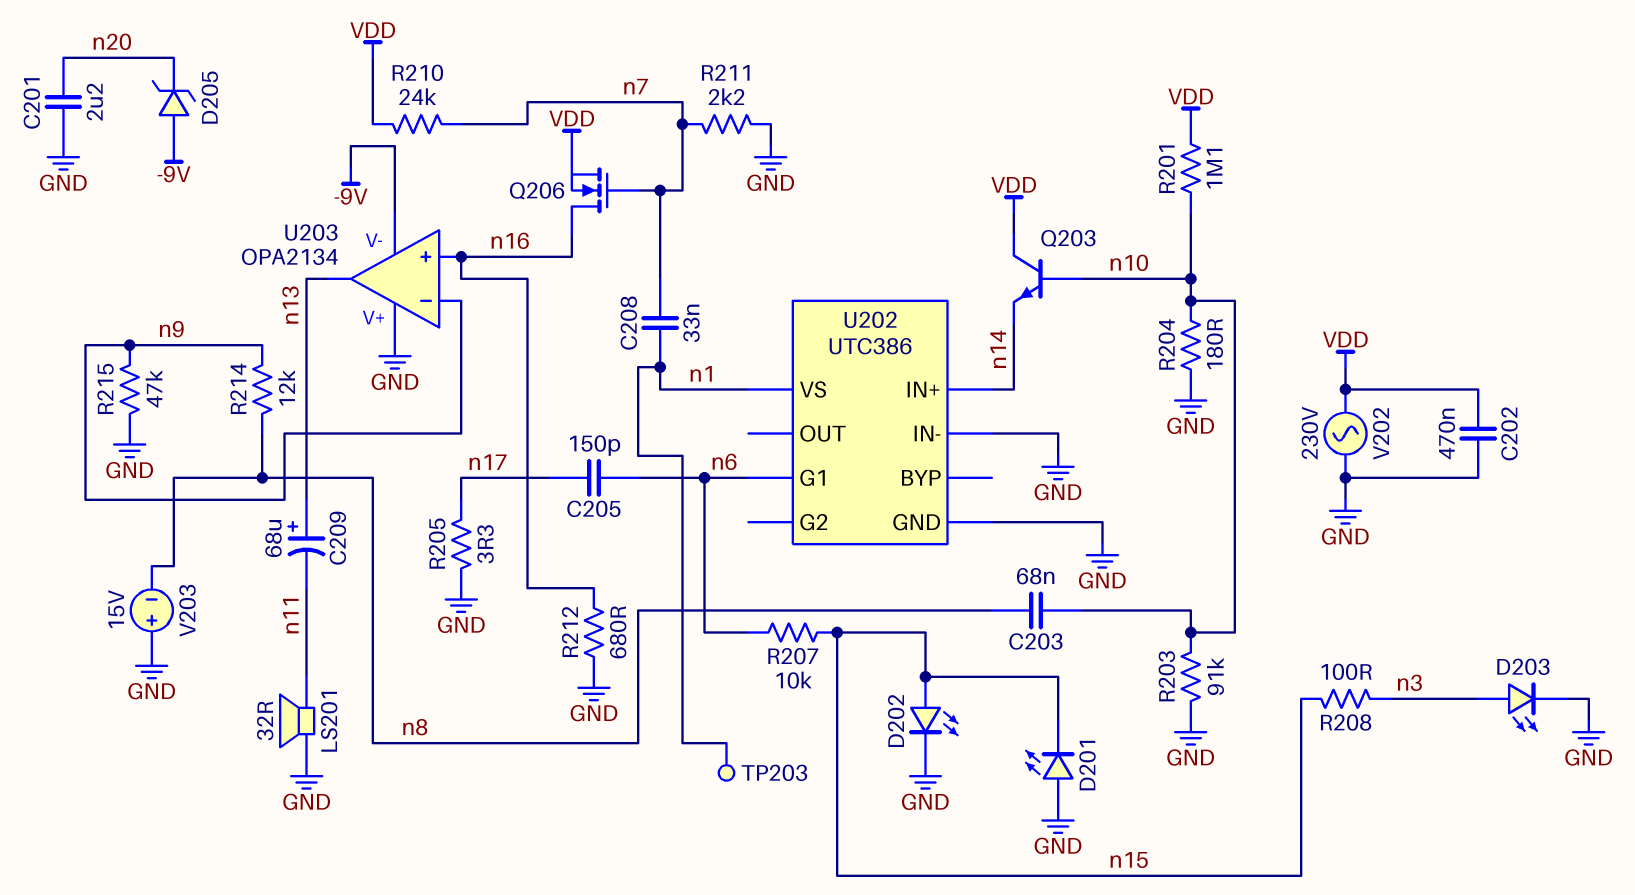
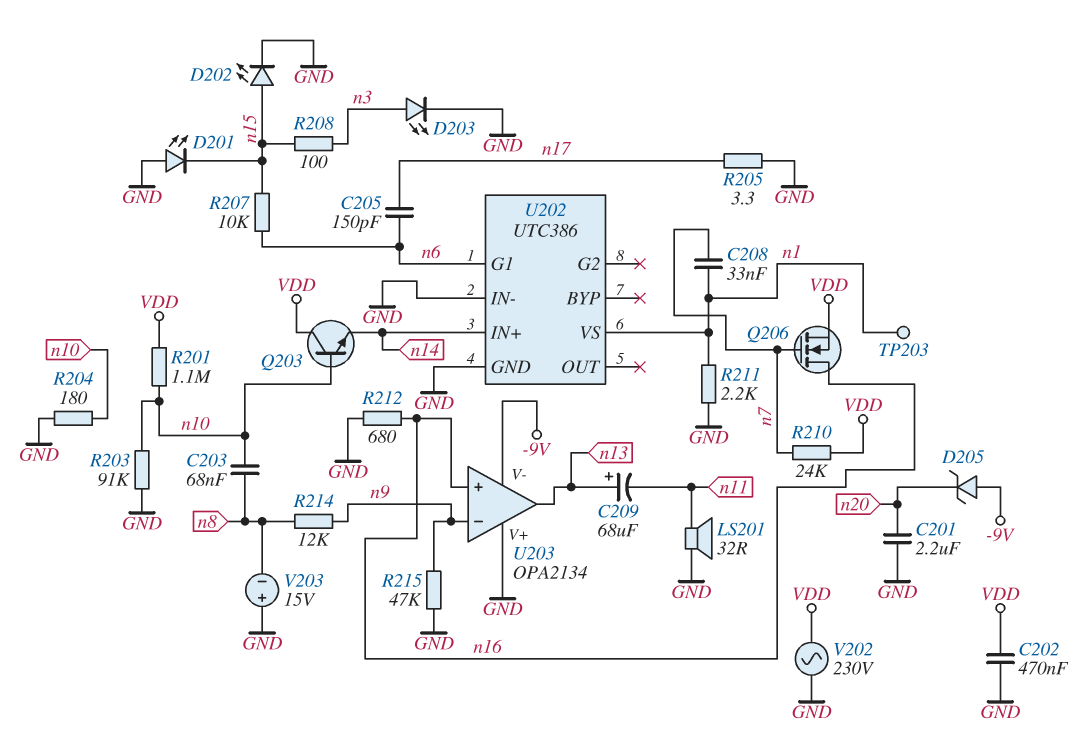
R211: 2.2k (GND, n7) -> 2.2k (GND, n1)

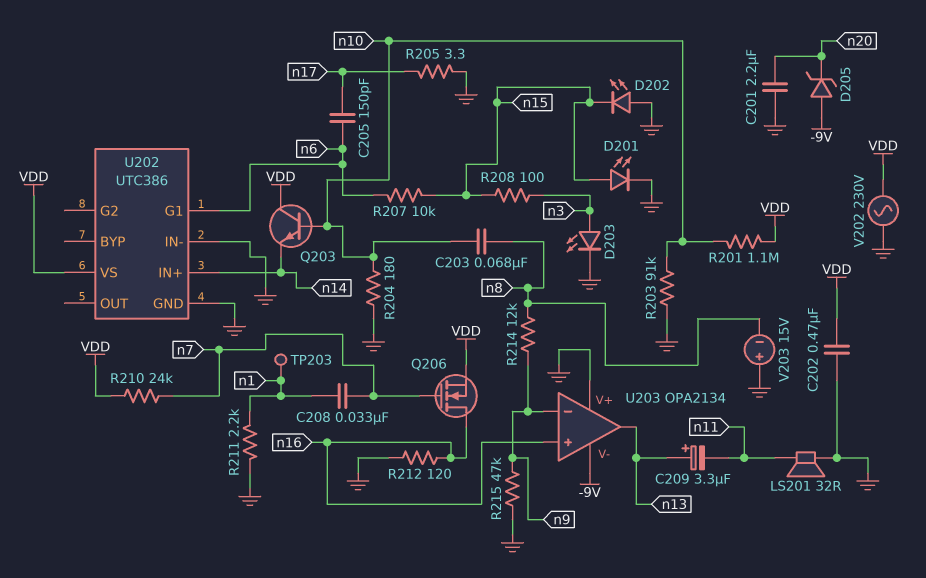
C209: 68uF (plus n13, minus n11) -> 3.3uF (plus n13, minus n11)
D201: LED (A GND, K n15) -> LED (A n15, K GND)
D202: LED (A n15, K GND) -> LED (A GND, K n15)
R212: 680 (GND, n16) -> 120 (GND, n16)
U202 pin VS: n1 -> VDD

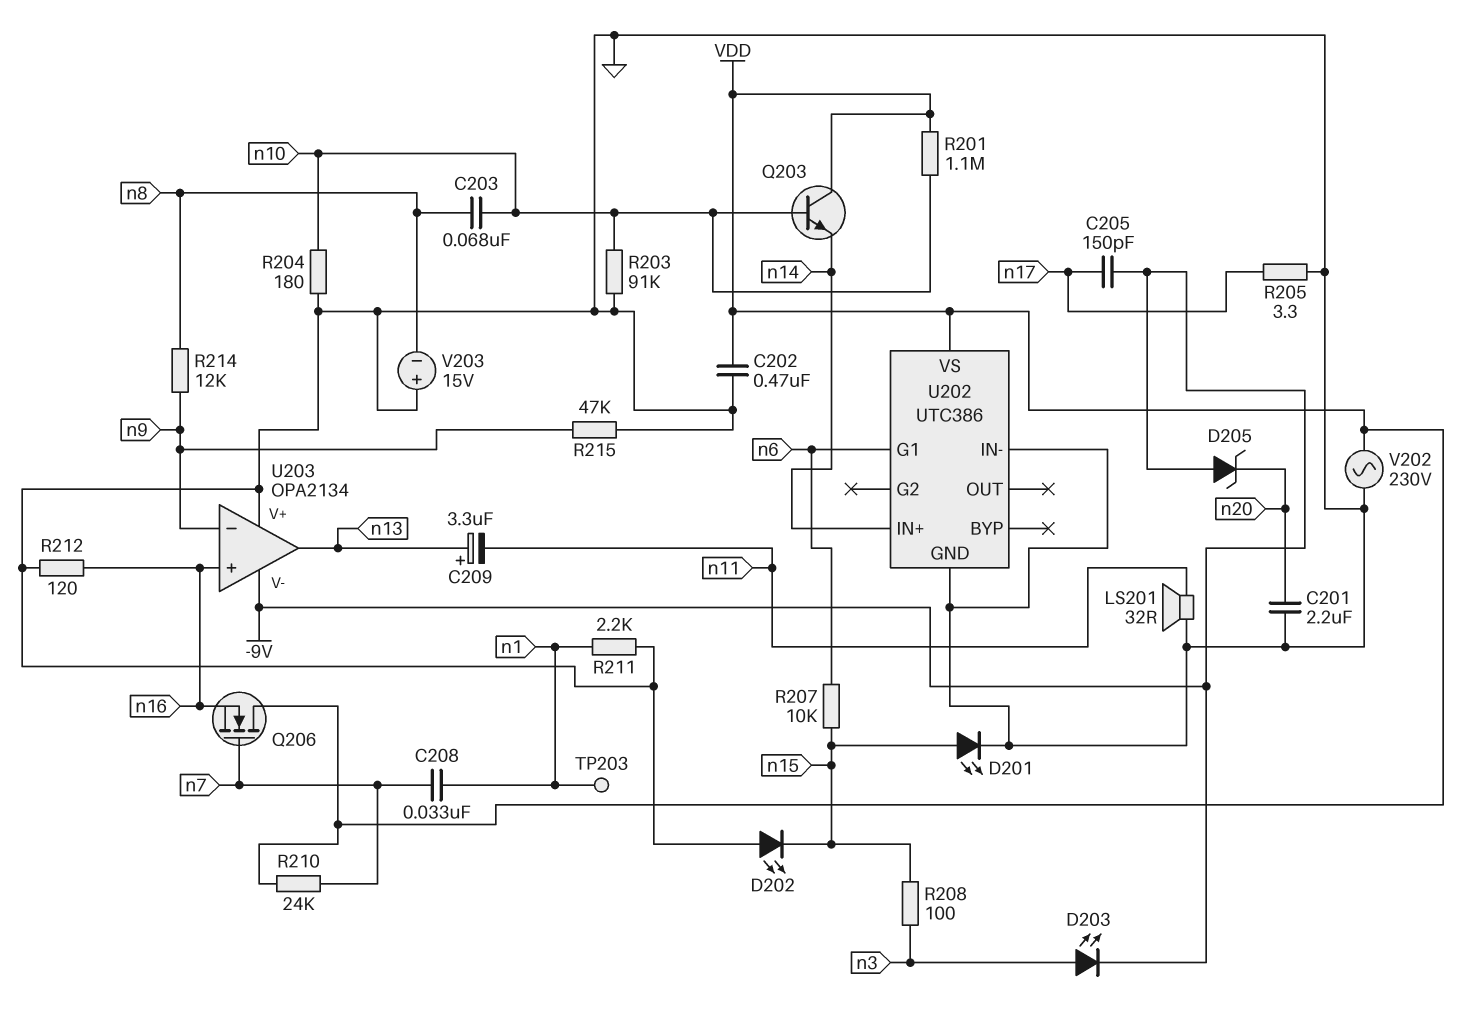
C205: 150pF (n6, n17) -> 150pF (-9V, n17)
D203: LED (A n3, K GND) -> LED (A n3, K -9V)
Q206: NMOS (G n7, D n16, S VDD) -> NMOS (G n7, D VDD, S n16)

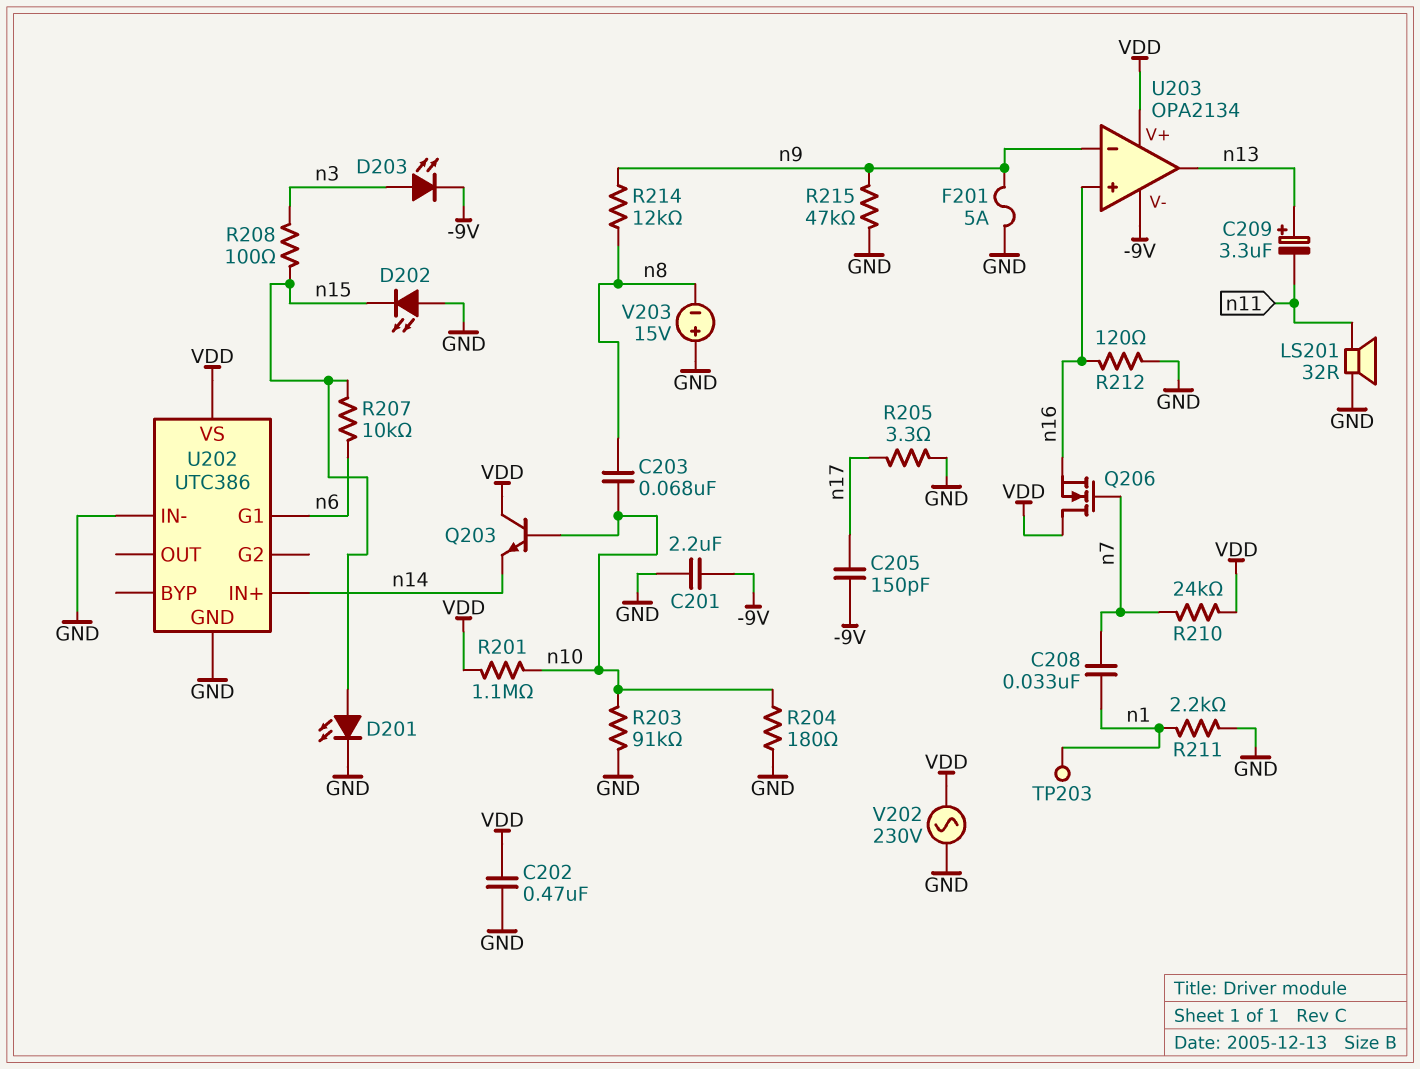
C201: 2.2uF (GND, n20) -> 2.2uF (-9V, GND)
D205: zener (A -9V, K n20) -> none
F201: none -> 5A (GND, n9)
U203 pin V+: GND -> VDD

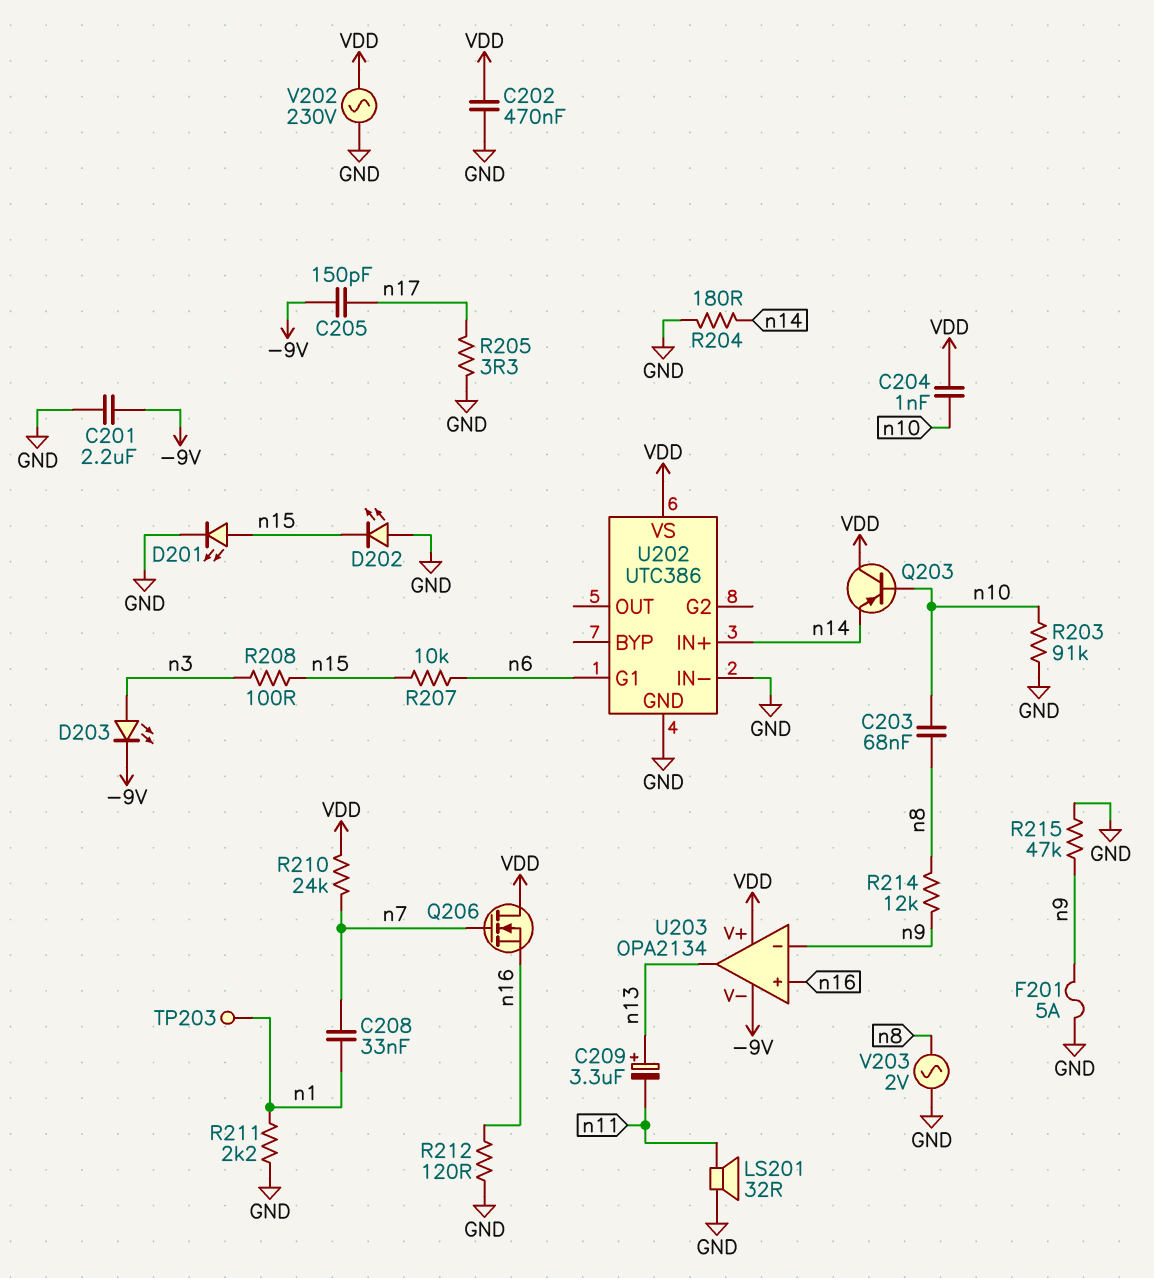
C204: none -> 1nF (VDD, n10)
Q203: NPN (B n10, C VDD, E n14) -> PNP (B n10, C VDD, E n14)
R201: 1.1M (VDD, n10) -> none
R204: 180 (GND, n10) -> 180 (GND, n14)
V203: 15V (plus GND, minus n8) -> AC 2V (GND, n8)

